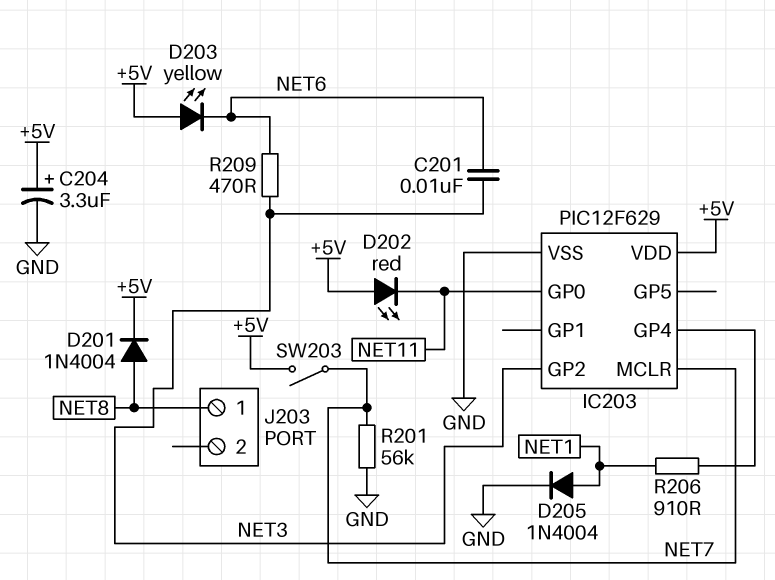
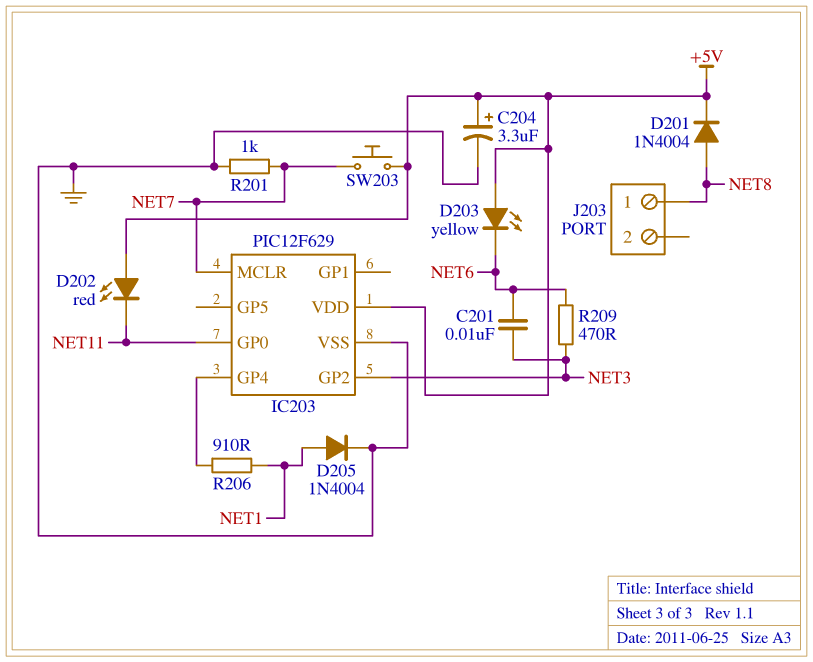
R201: 56k (GND, NET7) -> 1k (GND, NET7)
SW203: switch (+5V, NET7) -> button (+5V, NET7)

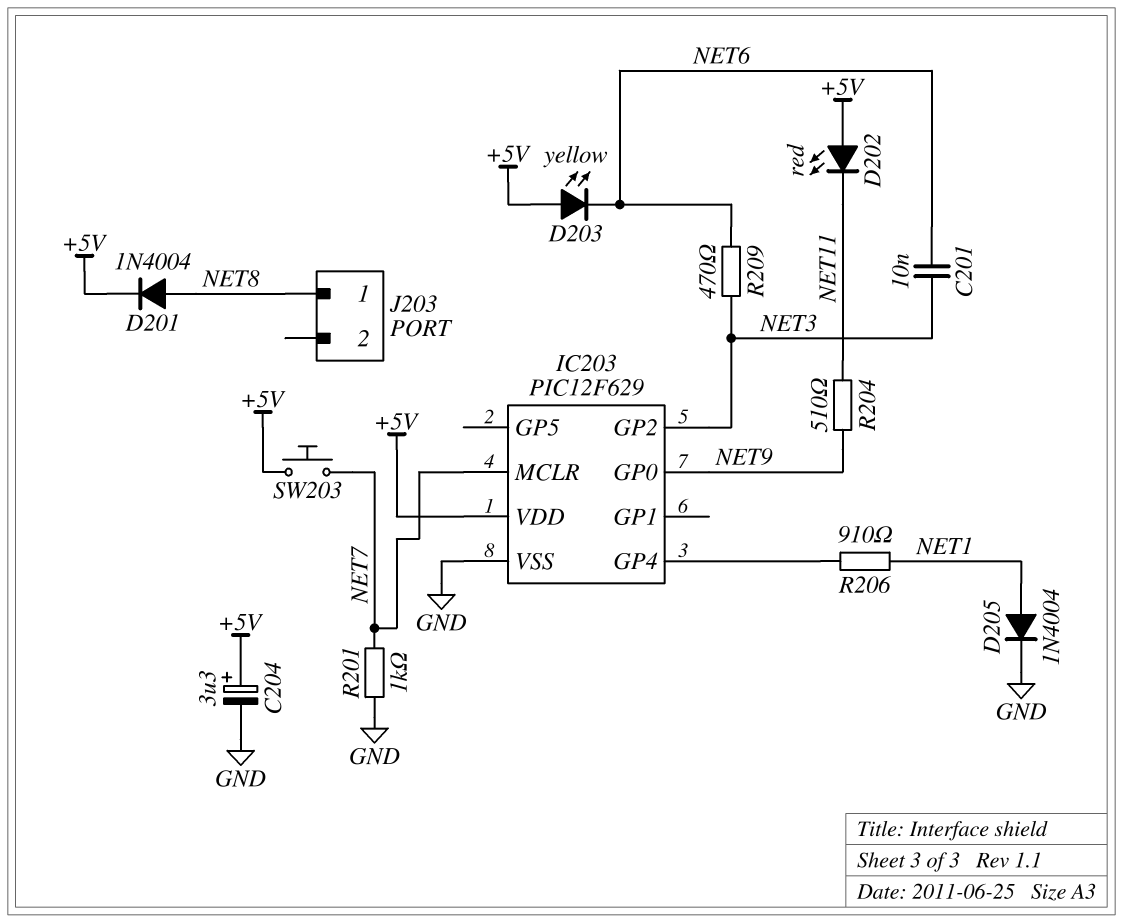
IC203 pin GP0: NET11 -> NET9
R204: none -> 510 (NET9, NET11)

